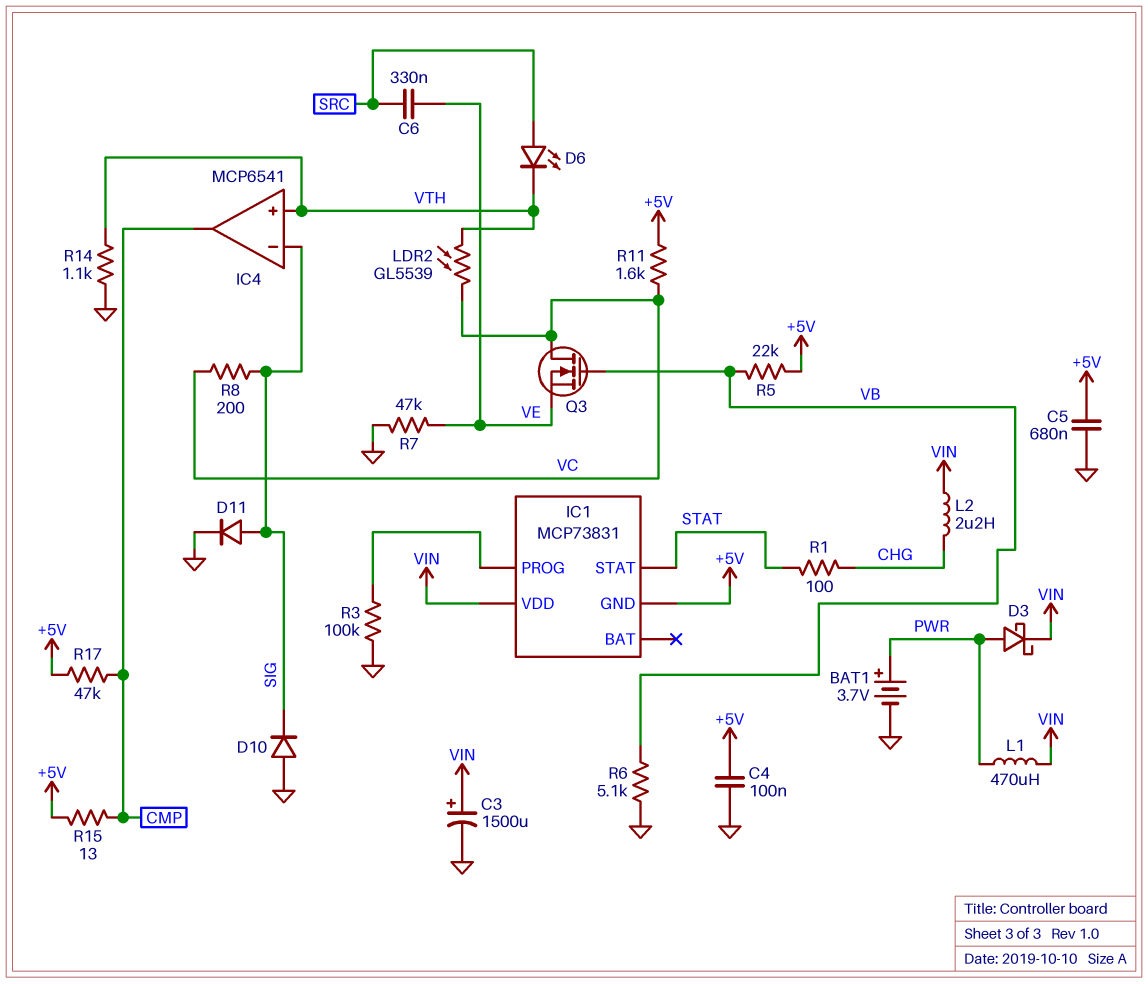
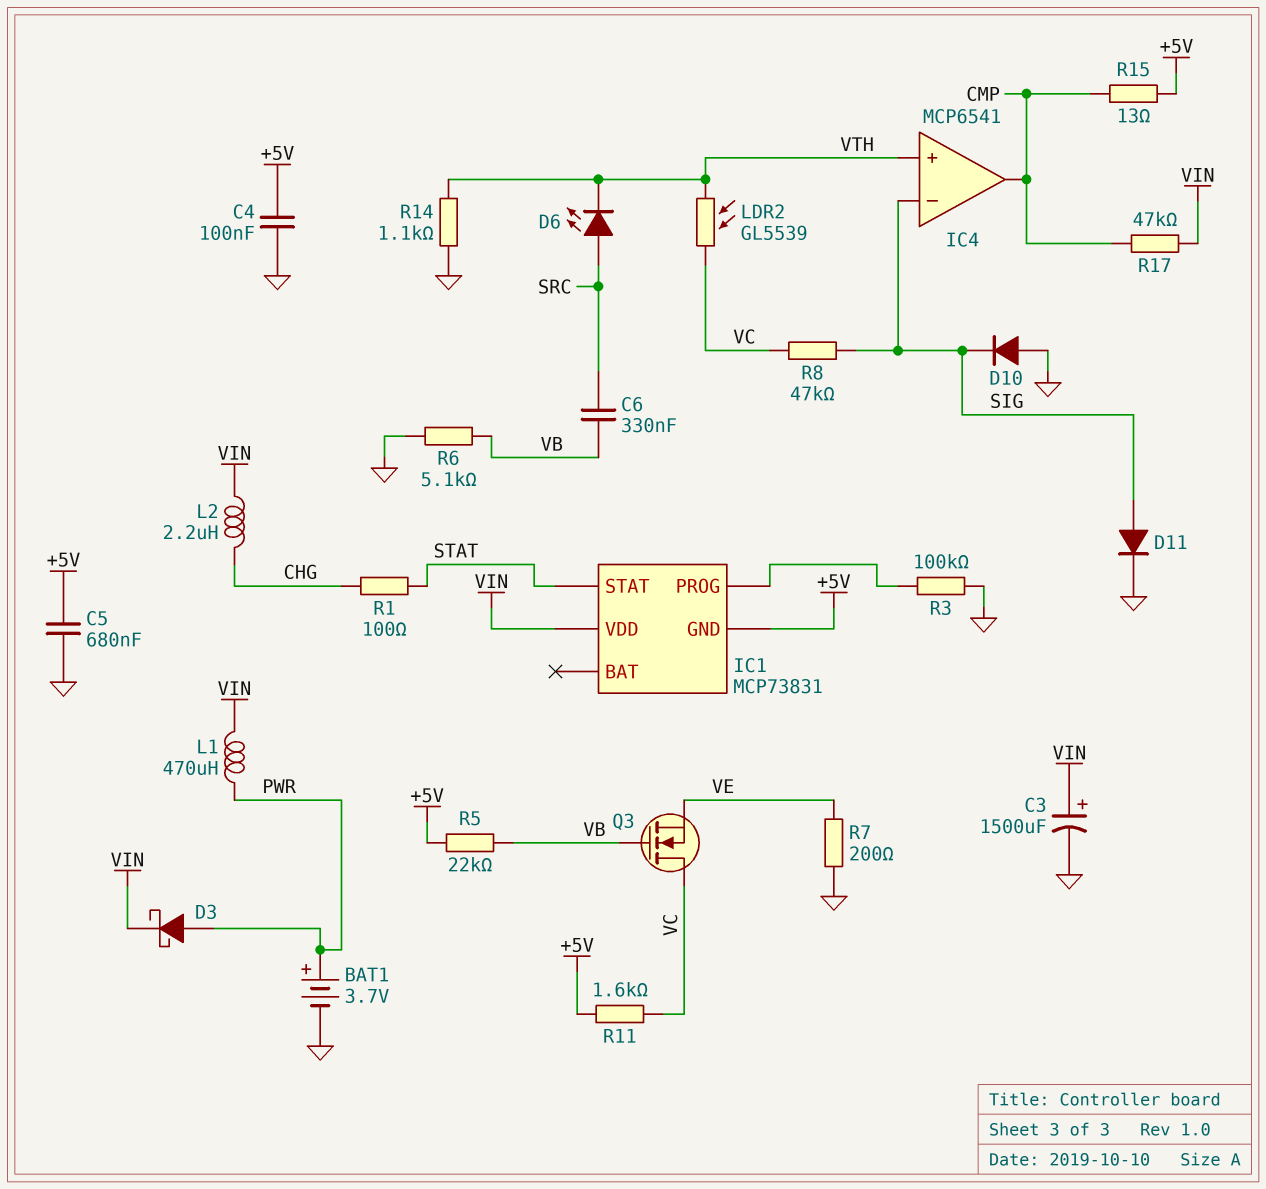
C6: 330nF (SRC, VE) -> 330nF (SRC, VB)
R7: 47k (GND, VE) -> 200 (GND, VE)
R8: 200 (SIG, VC) -> 47k (SIG, VC)
R17: 47k (+5V, CMP) -> 47k (CMP, VIN)

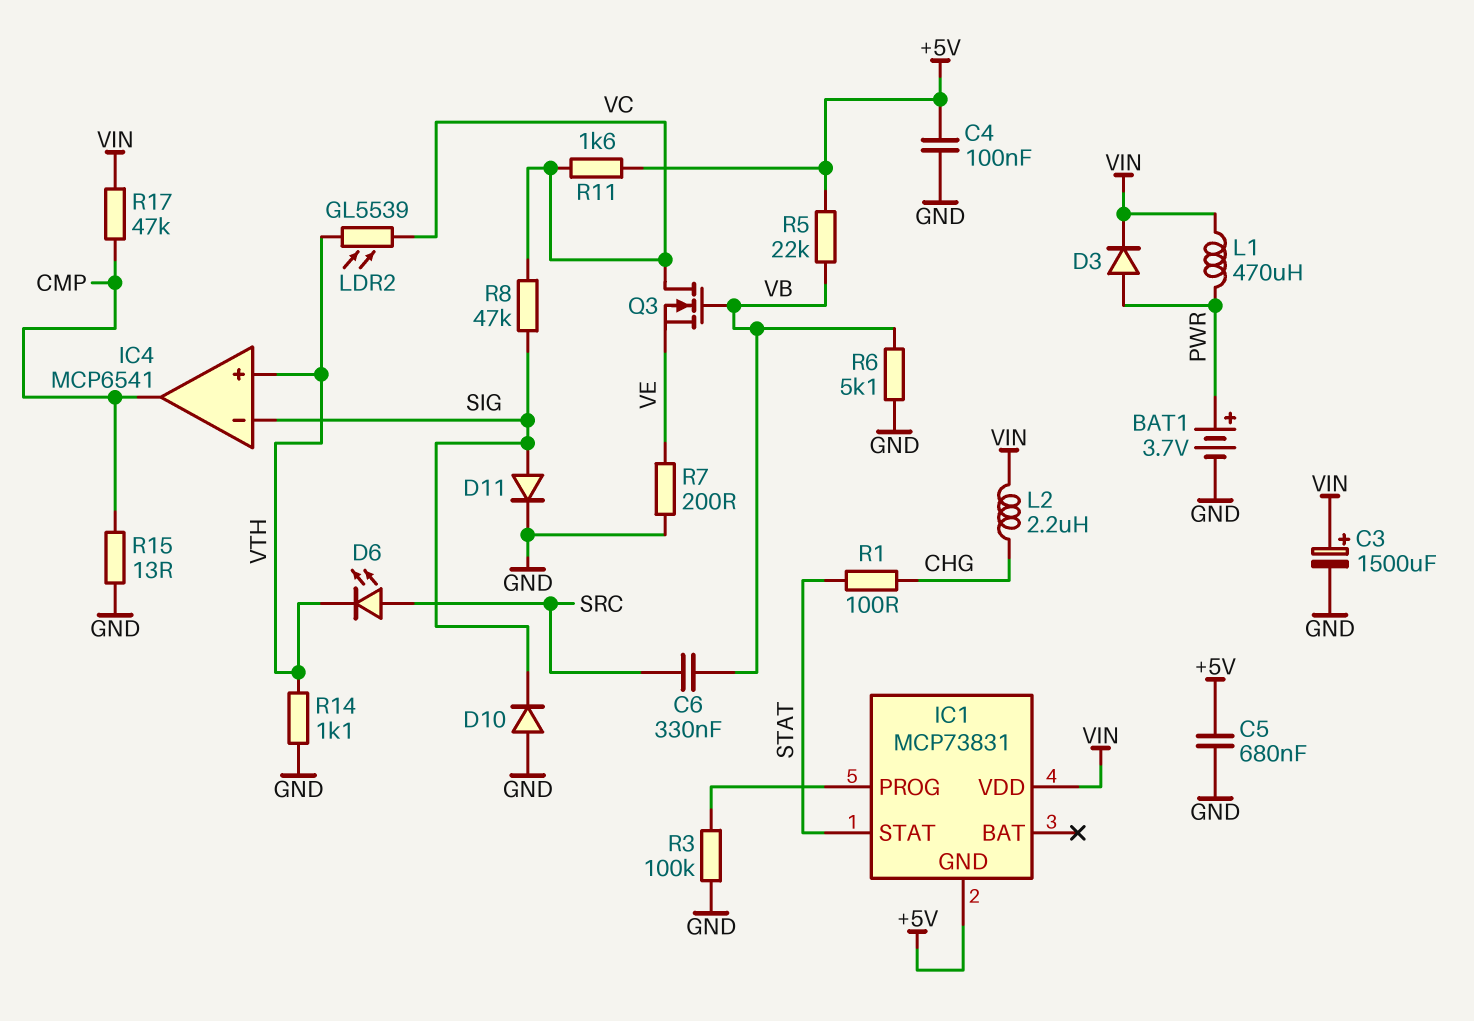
D3: schottky (A PWR, K VIN) -> diode (A PWR, K VIN)
R15: 13 (+5V, CMP) -> 13 (CMP, GND)

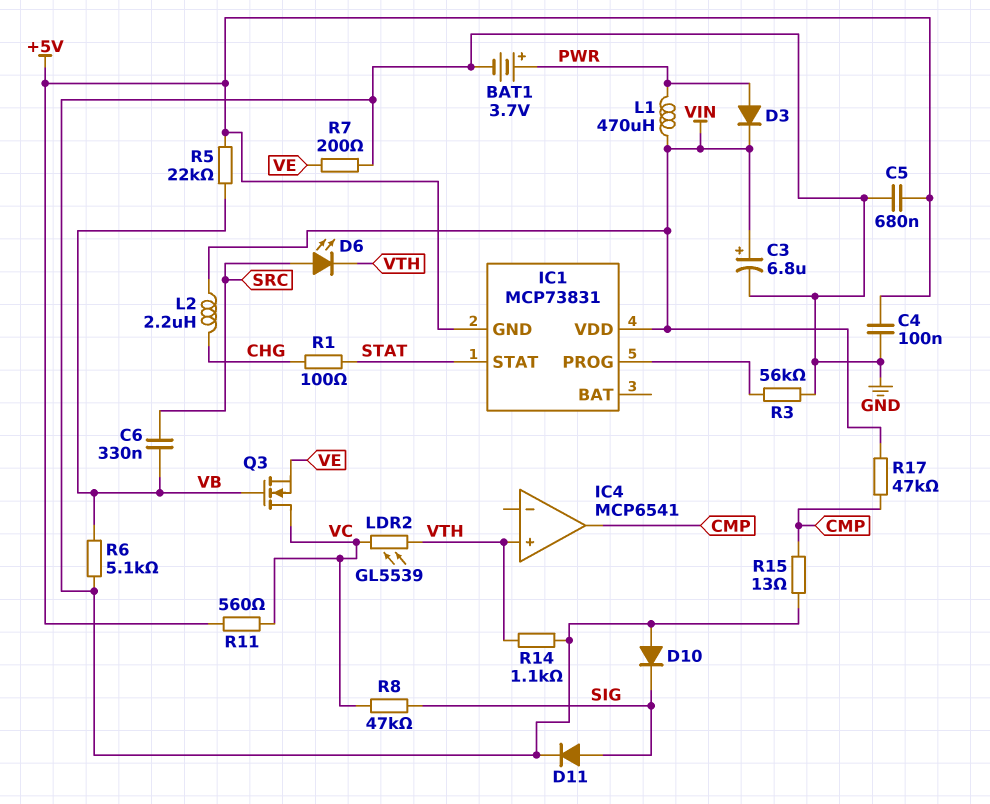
C3: 1500uF (plus VIN, minus GND) -> 6.8uF (plus VIN, minus GND)
IC4 pin in-: SIG -> none
R3: 100k (GND, IC1/PROG) -> 56k (GND, IC1/PROG)
R11: 1.6k (+5V, VC) -> 560 (+5V, VC)

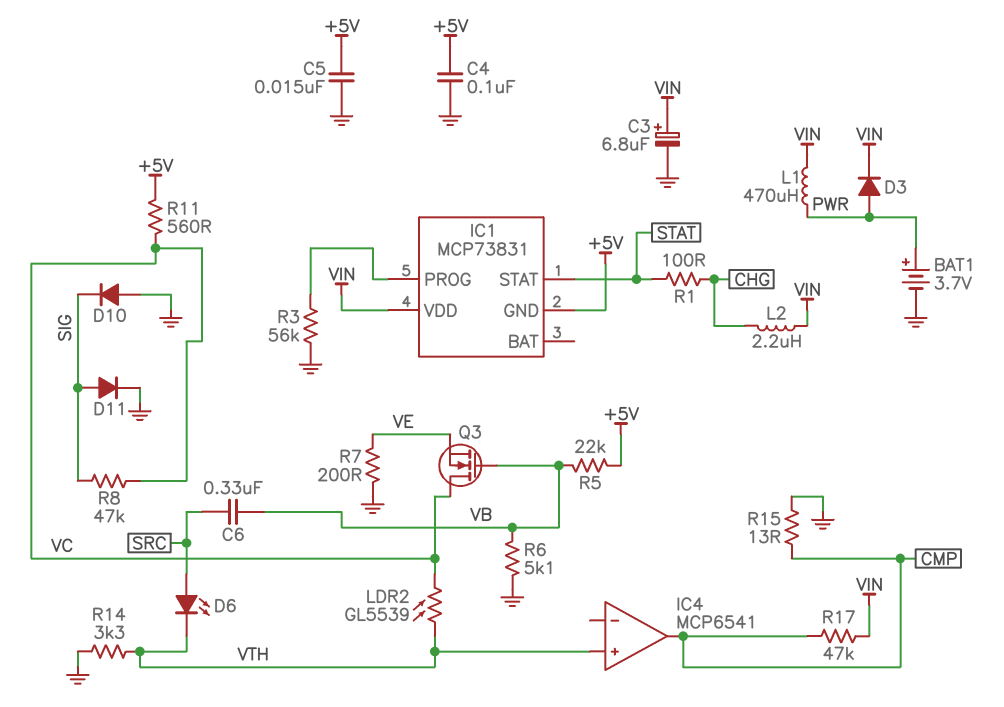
C5: 680nF (+5V, GND) -> 15nF (+5V, GND)
R14: 1.1k (GND, VTH) -> 3.3k (GND, VTH)

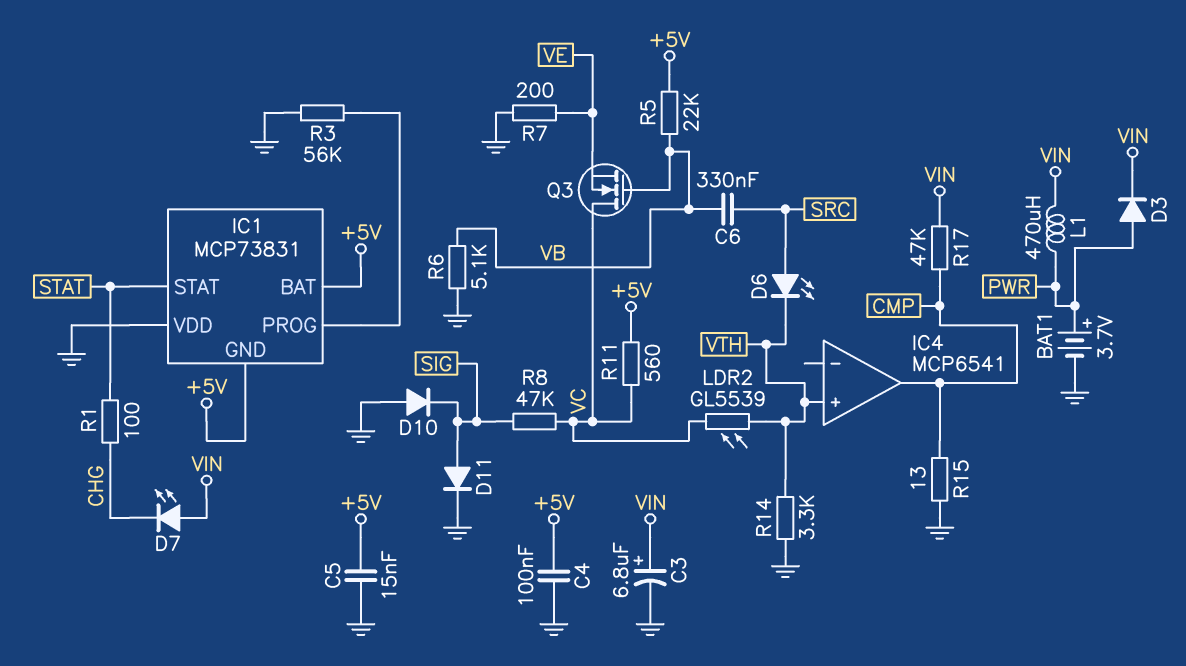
D7: none -> LED (A VIN, K CHG)
IC1 pin BAT: none -> +5V
IC1 pin VDD: VIN -> GND
L2: 2.2uH (CHG, VIN) -> none

